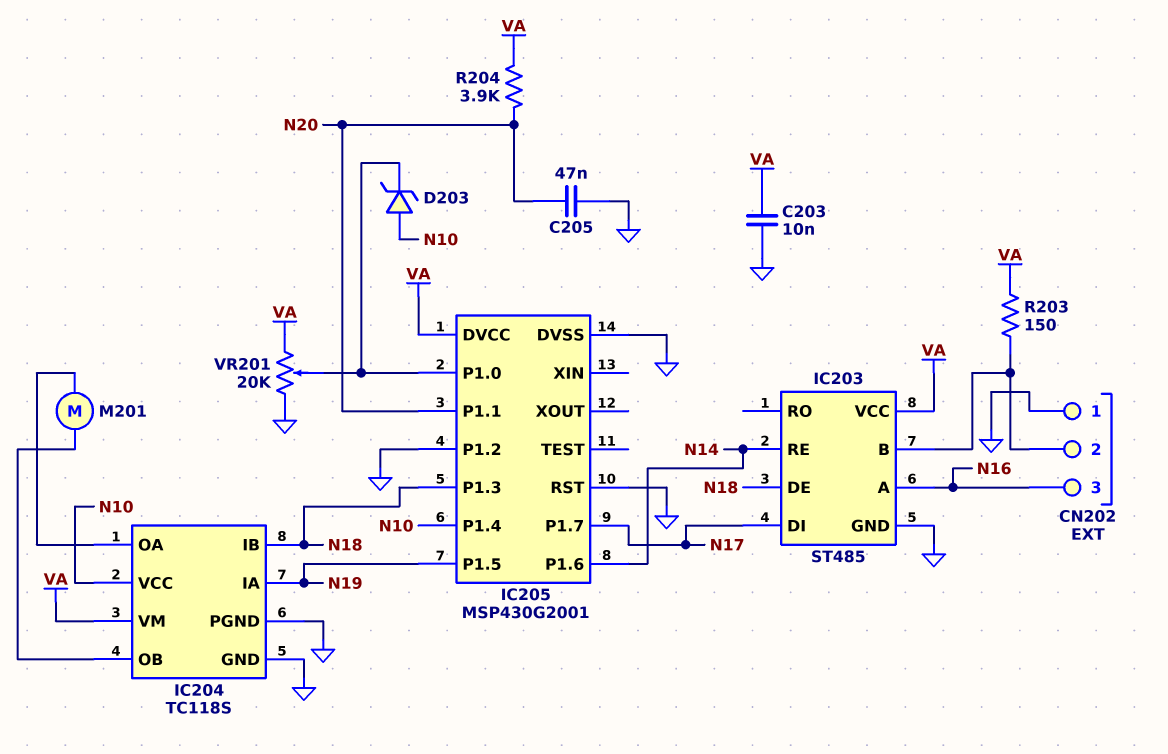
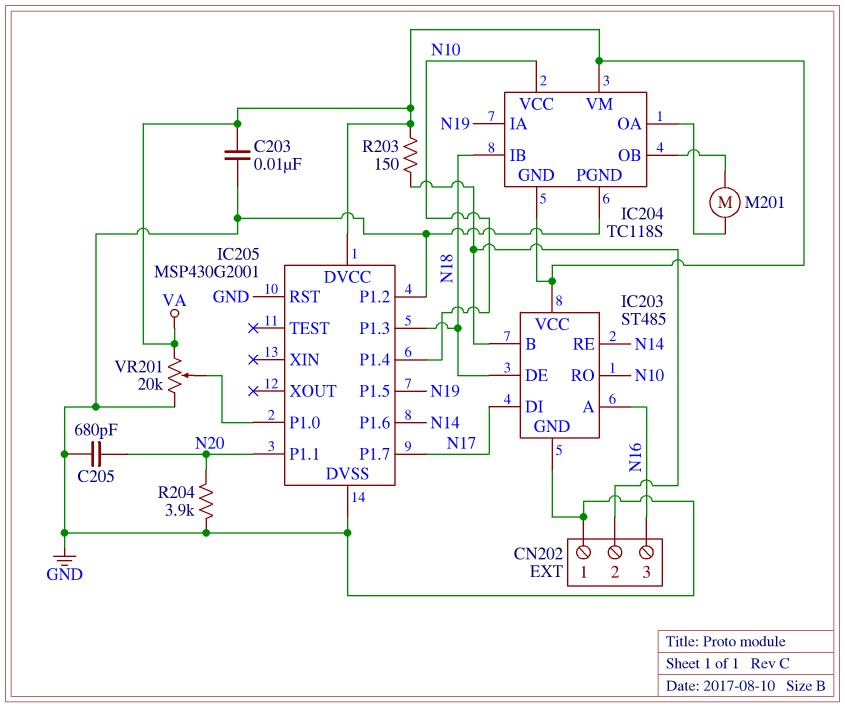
C205: 47nF (GND, N20) -> 680pF (GND, N20)
D203: zener (A N10, K IC205/P1.0) -> none
IC203 pin RO: none -> N10
IC204 pin GND: GND -> VA
R204: 3.9k (N20, VA) -> 3.9k (GND, N20)

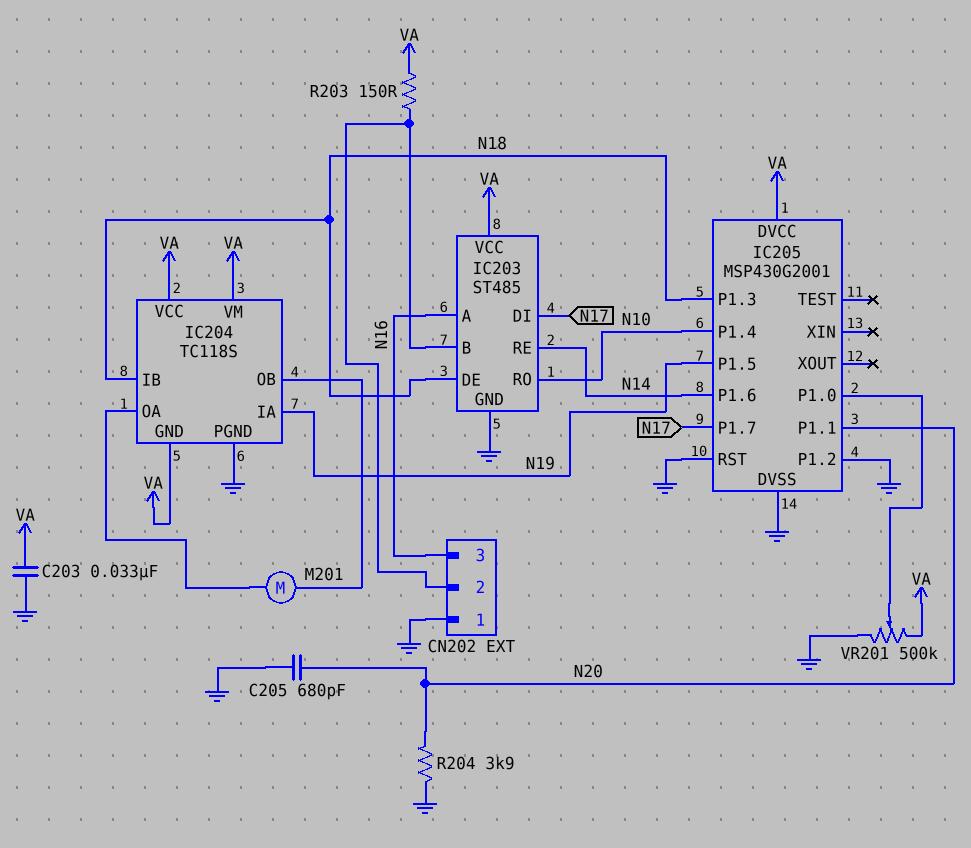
C203: 10nF (GND, VA) -> 33nF (GND, VA)
IC204 pin VCC: N10 -> VA
VR201: 20k (GND, VA, wiper IC205/P1.0) -> 500k (GND, VA, wiper IC205/P1.0)

